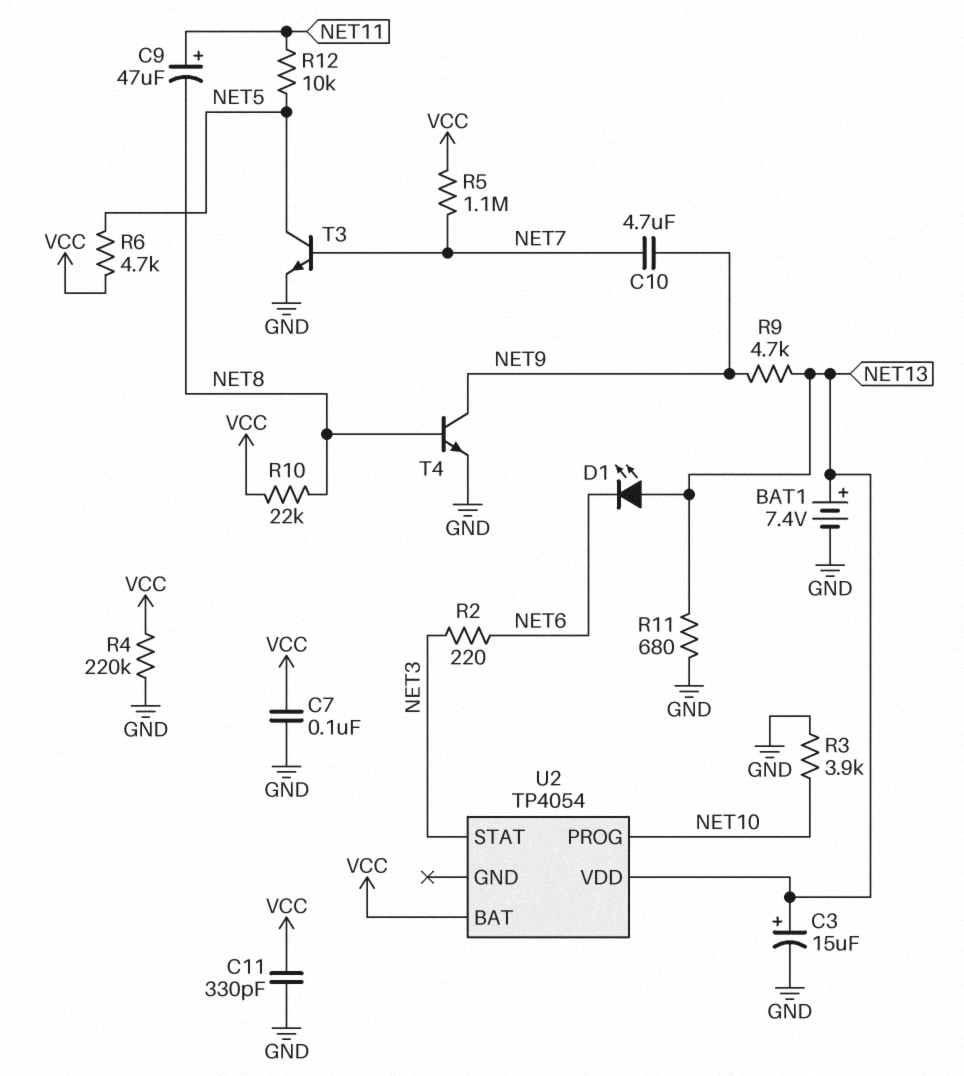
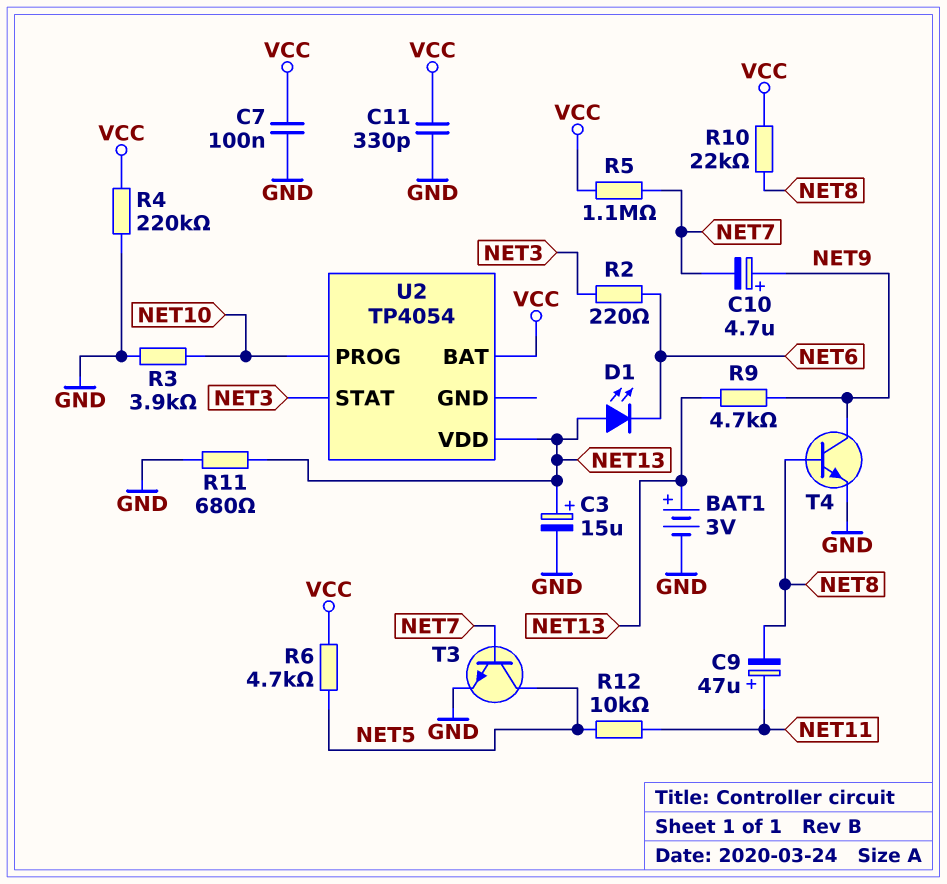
BAT1: 7.4V (plus NET13, minus GND) -> 3V (plus NET13, minus GND)
C10: 4.7uF (NET7, NET9) -> 4.7uF (plus NET9, minus NET7)

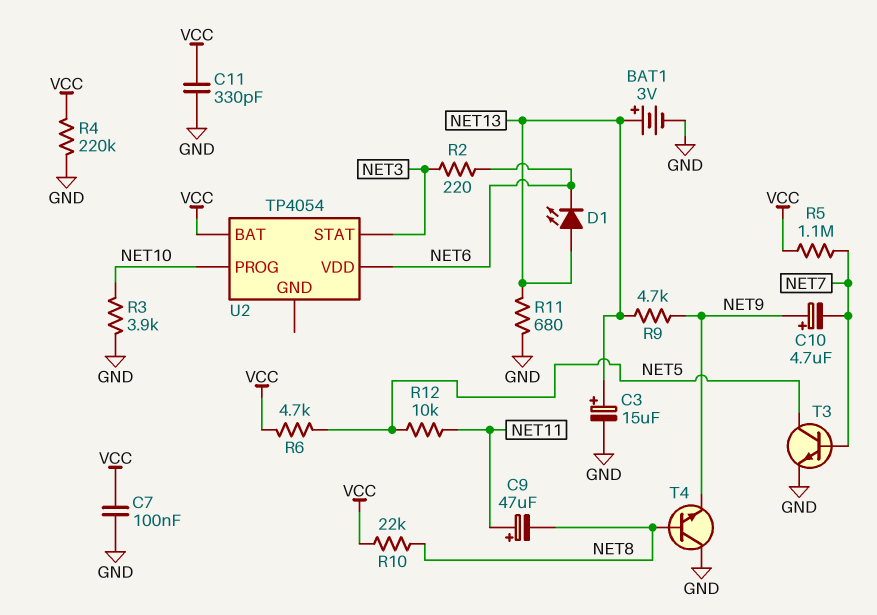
T4: NPN (B NET8, C NET9, E GND) -> NPN (B NET8, C GND, E NET9)
U2 pin VDD: NET13 -> NET6

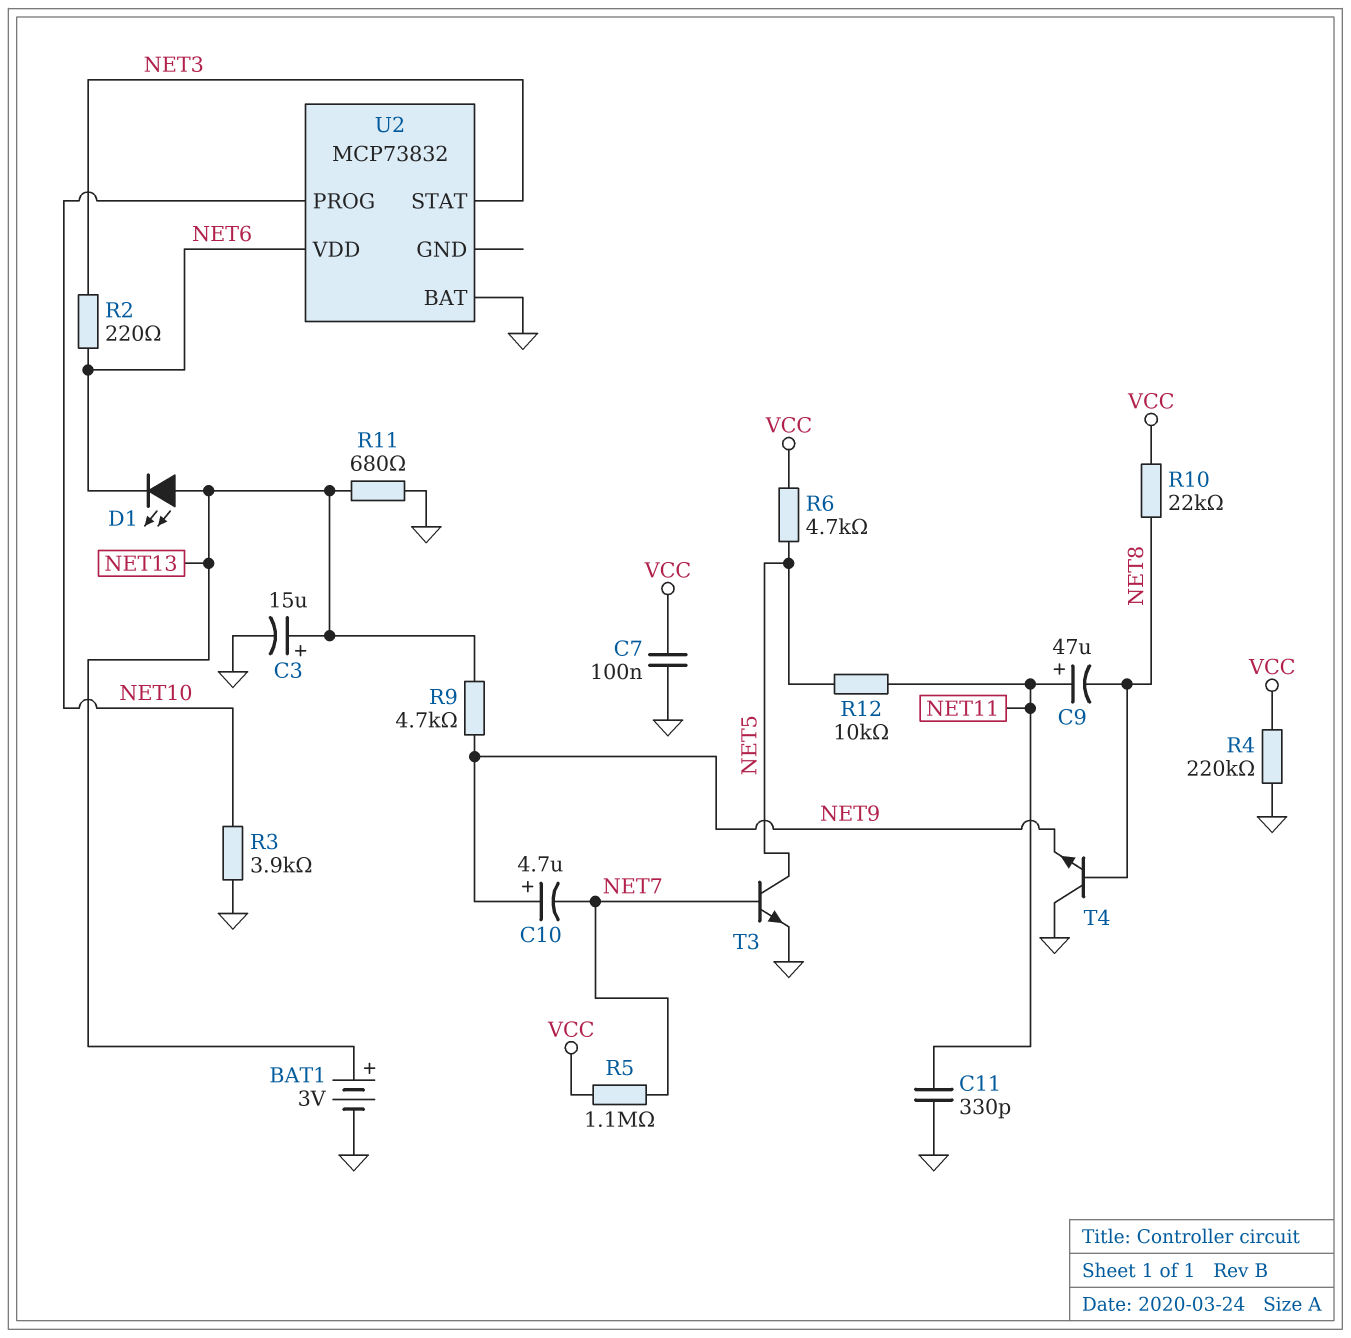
C11: 330pF (GND, VCC) -> 330pF (GND, NET11)
U2: TP4054 -> MCP73832
U2 pin BAT: VCC -> GND

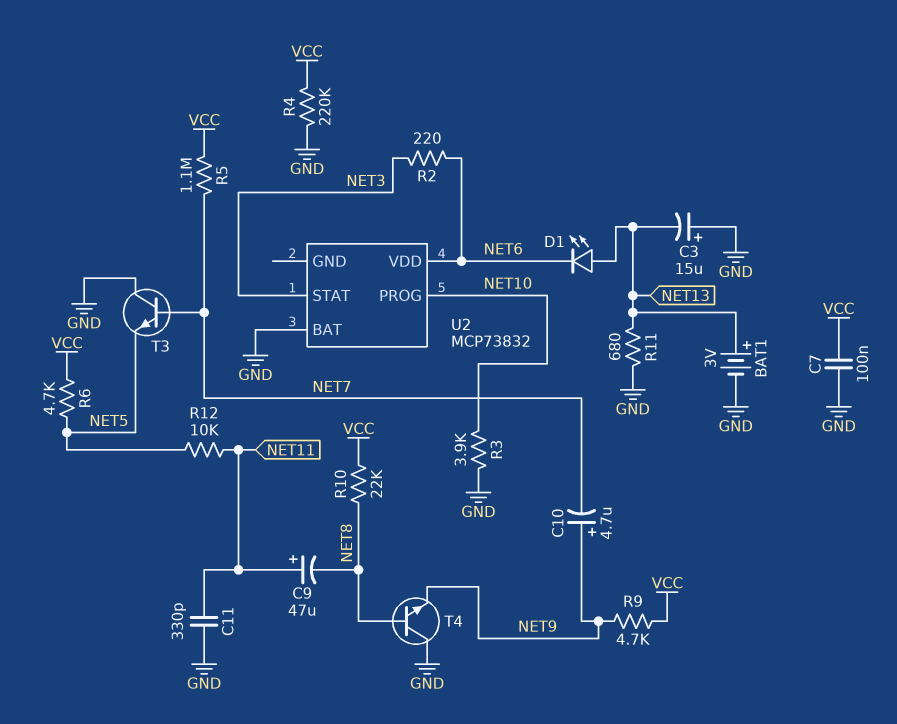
C3: 15uF (plus NET13, minus GND) -> 15uF (plus GND, minus NET13)
R9: 4.7k (NET9, NET13) -> 4.7k (NET9, VCC)
T3: NPN (B NET7, C NET5, E GND) -> NPN (B NET7, C GND, E NET5)

